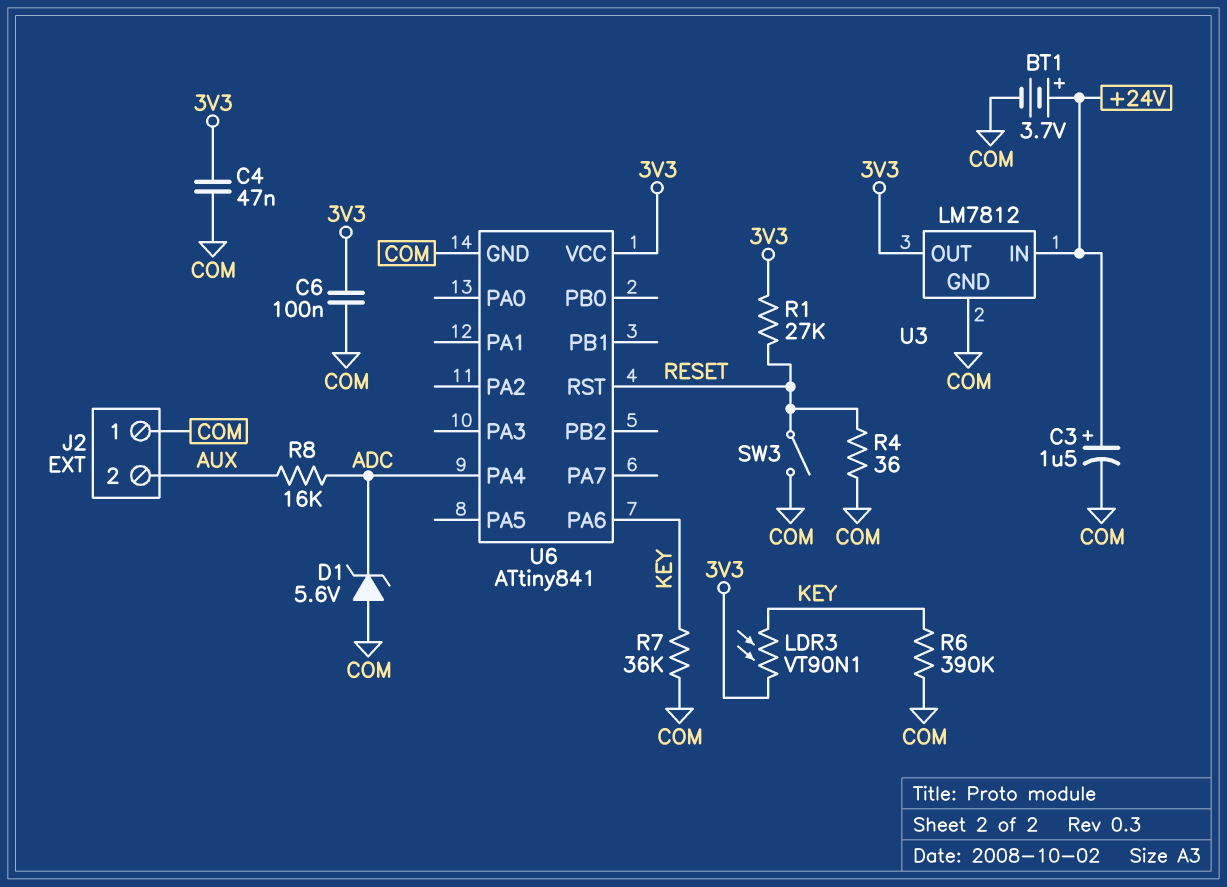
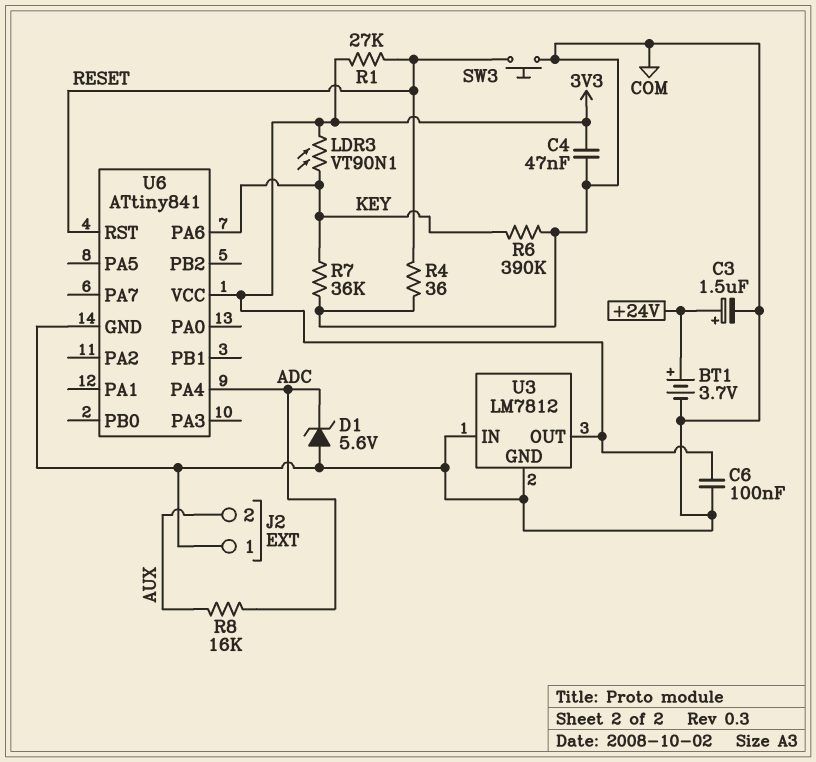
SW3: switch (COM, RESET) -> button (COM, RESET)
U3 pin IN: +24V -> COM

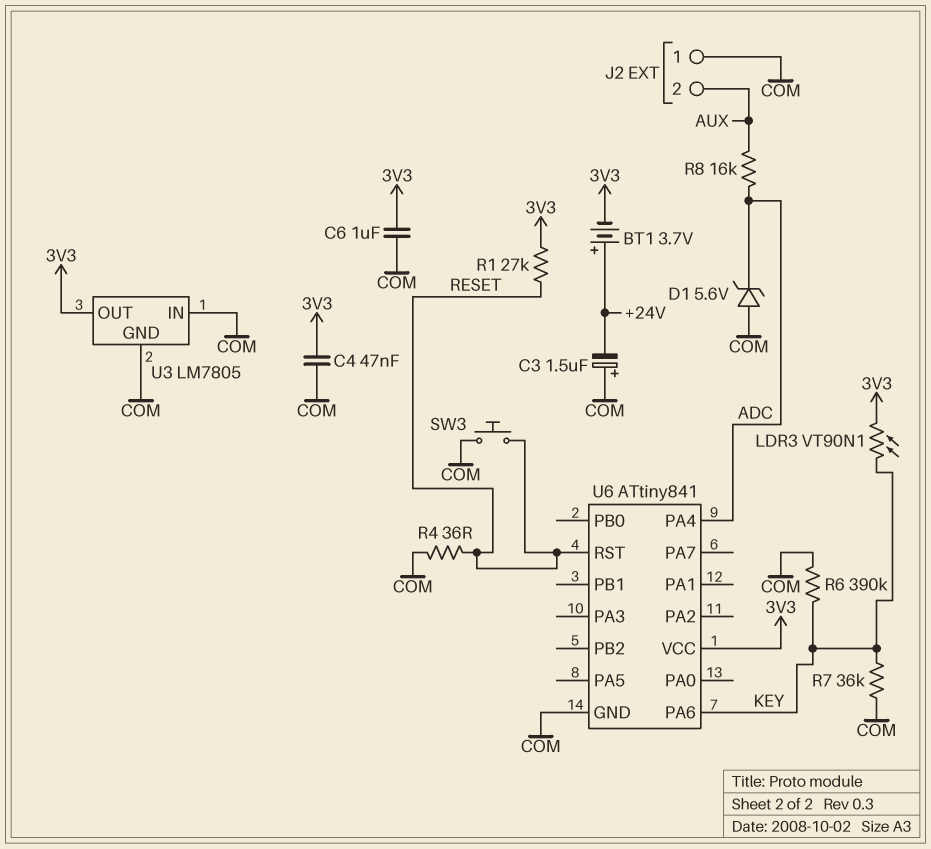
BT1: 3.7V (plus +24V, minus COM) -> 3.7V (plus +24V, minus 3V3)
C3: 1.5uF (plus +24V, minus COM) -> 1.5uF (plus COM, minus +24V)
C6: 100nF (3V3, COM) -> 1uF (3V3, COM)
U3: LM7812 -> LM7805

